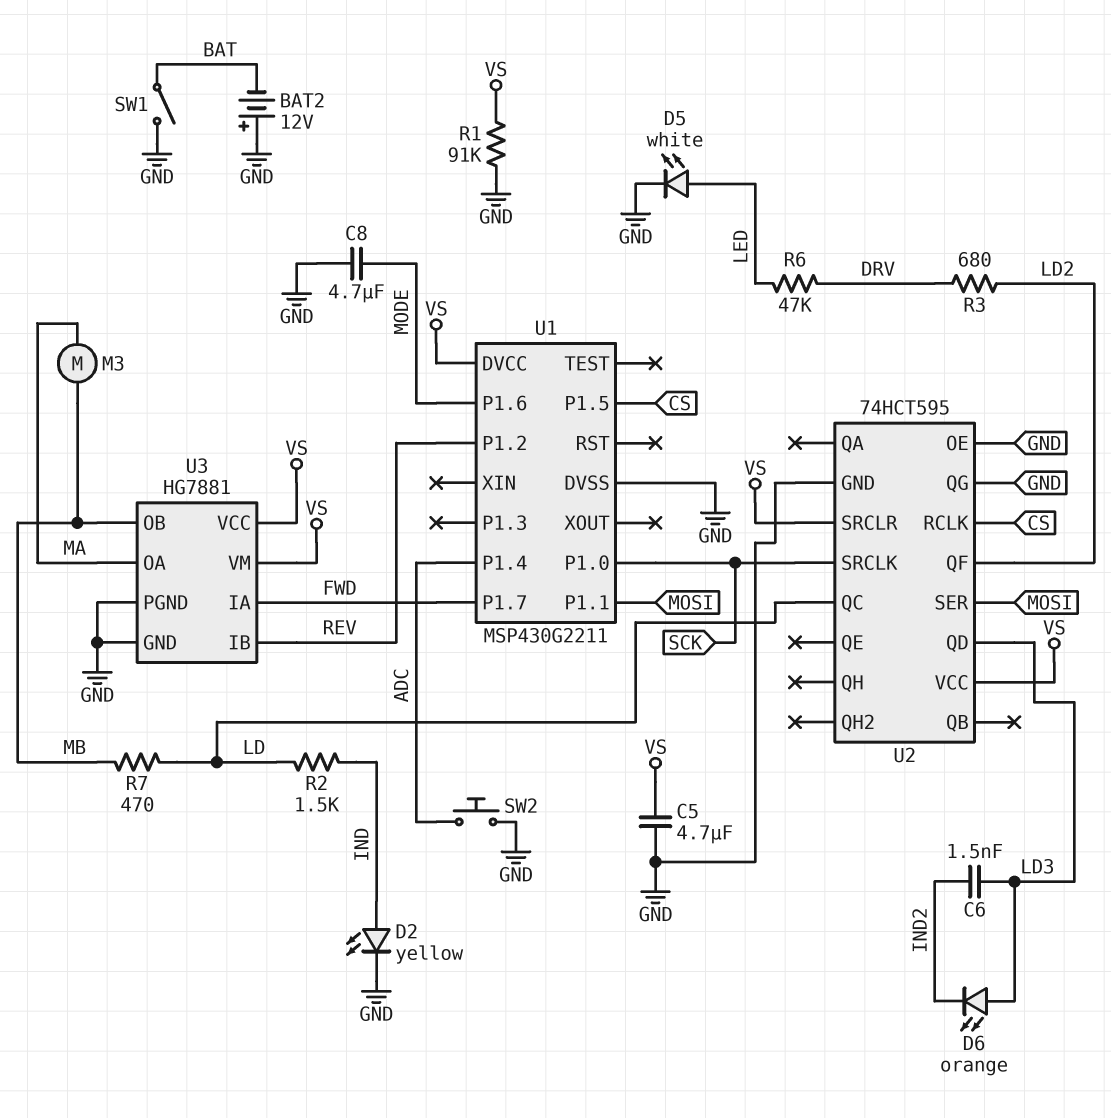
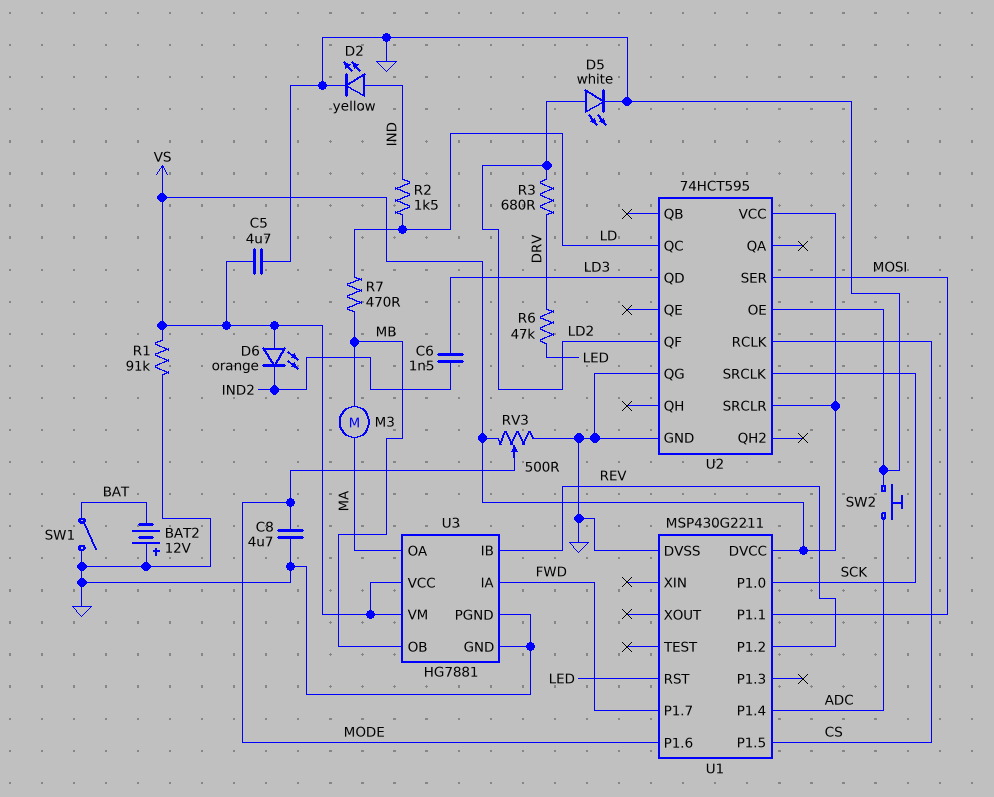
D5: LED white (A LED, K GND) -> LED white (A LD2, K GND)
D6: LED orange (A LD3, K IND2) -> LED orange (A VS, K IND2)
RV3: none -> 500 (GND, VS, wiper MODE)
U1 pin RST: none -> LED

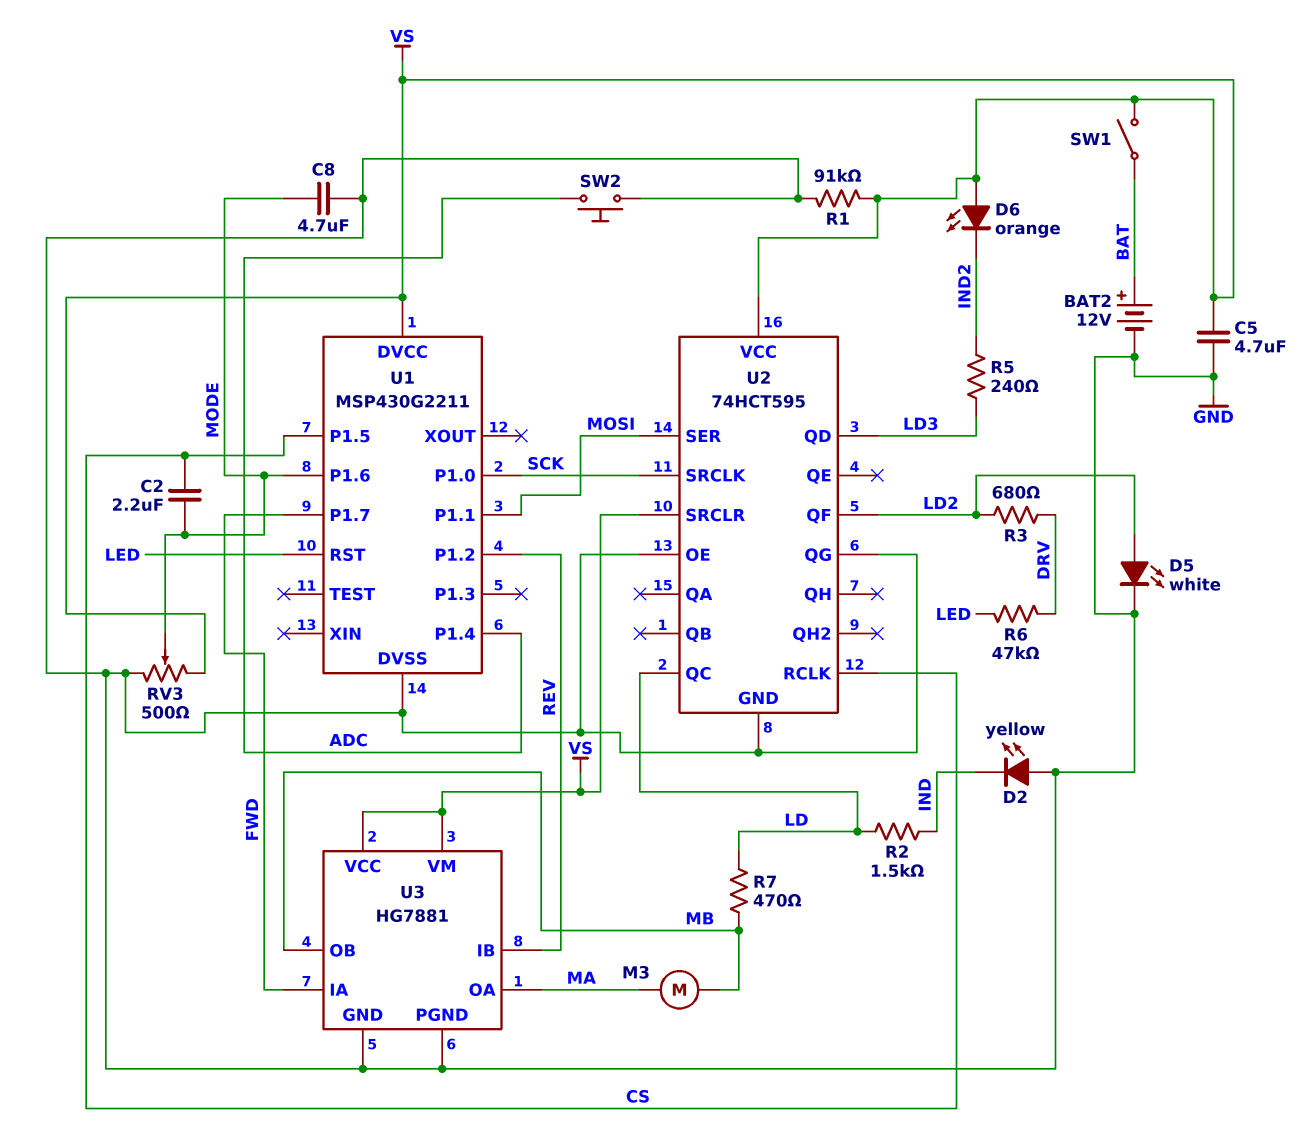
BAT2: 12V (plus GND, minus BAT) -> 12V (plus BAT, minus GND)
C2: none -> 2.2uF (CS, MODE)
C6: 1.5nF (IND2, LD3) -> none
D2: LED yellow (A IND, K GND) -> LED yellow (A GND, K IND)
R5: none -> 240 (IND2, LD3)
SW1: switch (BAT, GND) -> switch (BAT, VS)

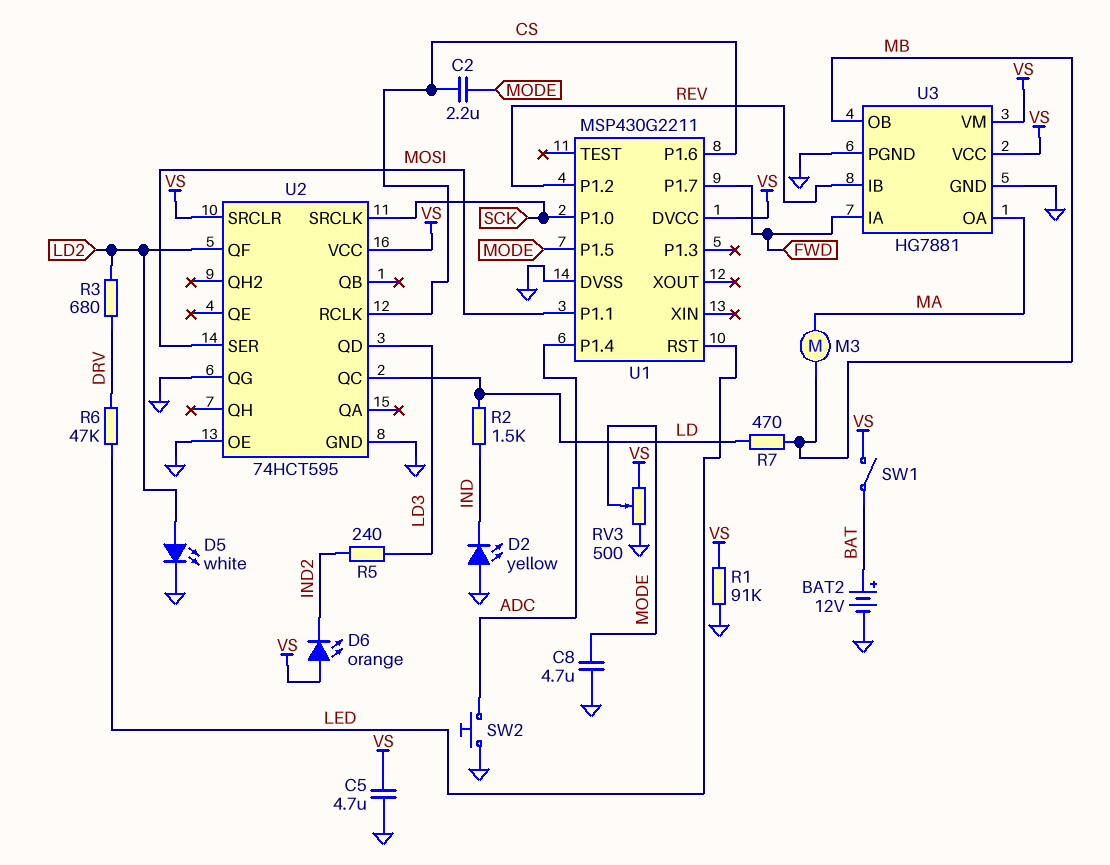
U1 pin P1.5: CS -> MODE
U1 pin P1.6: MODE -> CS

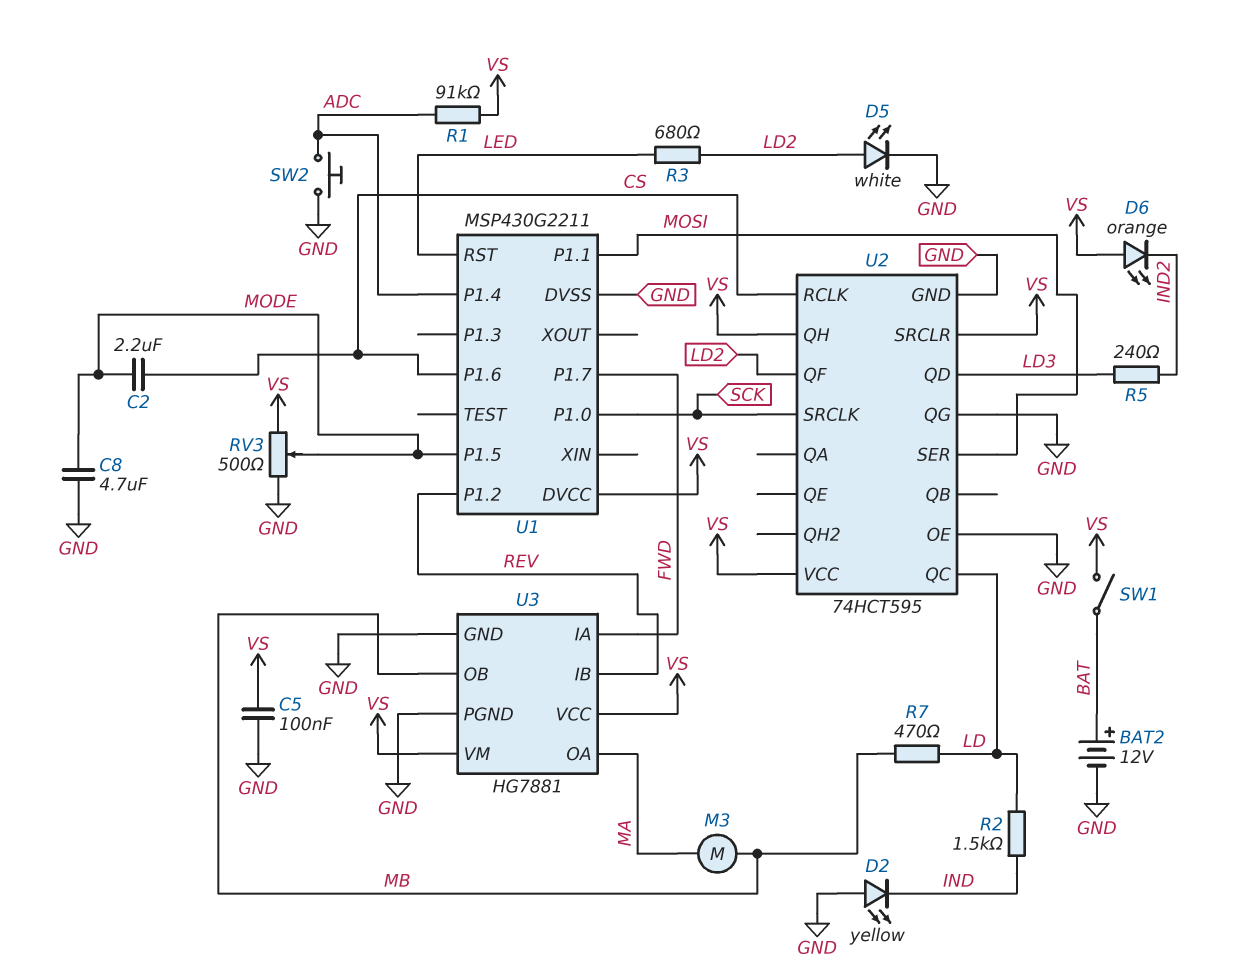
C5: 4.7uF (GND, VS) -> 100nF (GND, VS)
R1: 91k (GND, VS) -> 91k (ADC, VS)
R3: 680 (DRV, LD2) -> 680 (LD2, LED)
R6: 47k (DRV, LED) -> none
U2 pin QH: none -> VS

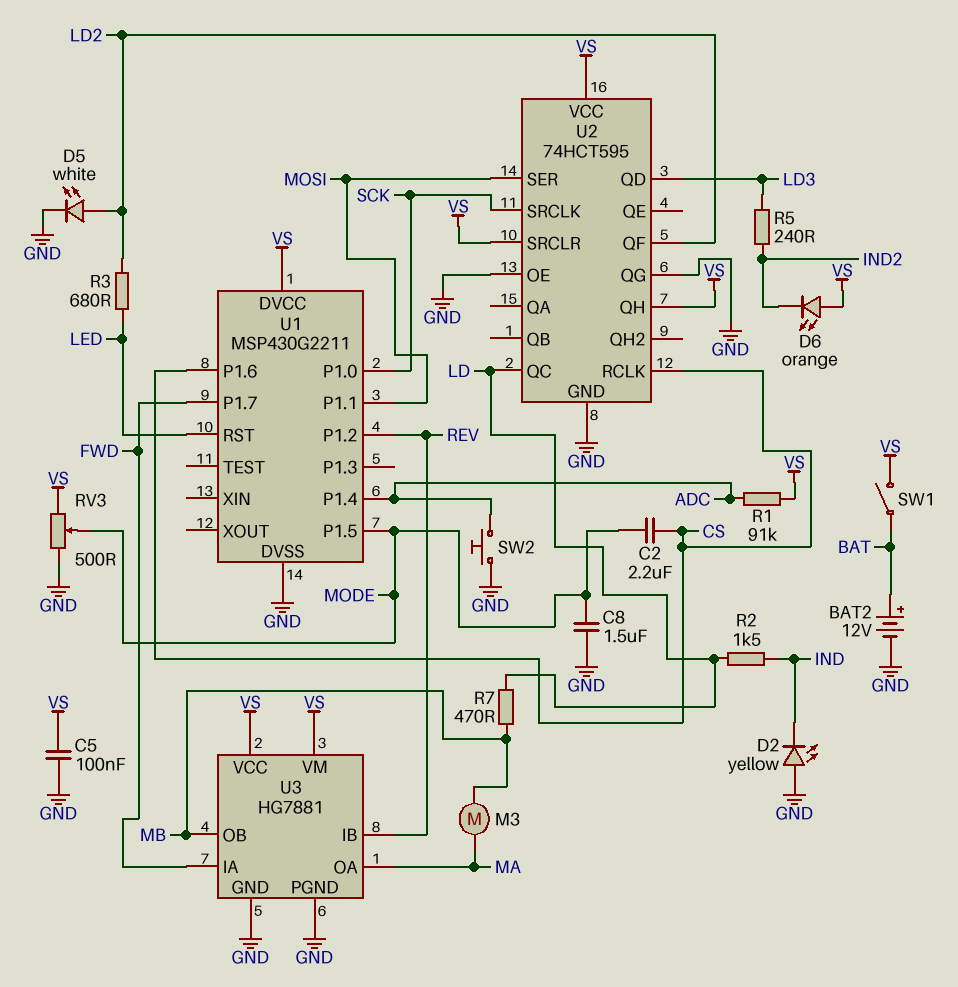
C8: 4.7uF (GND, MODE) -> 1.5uF (GND, MODE)

